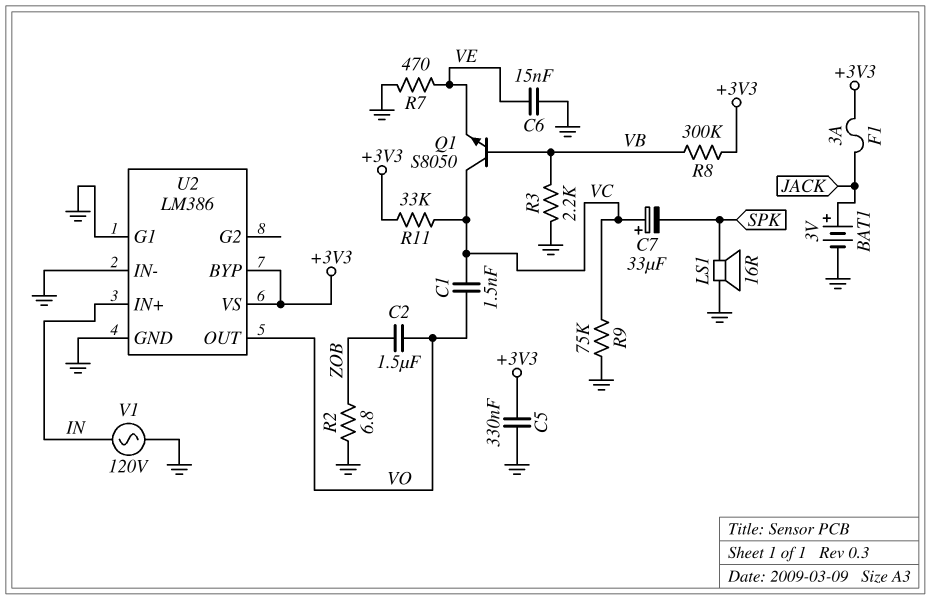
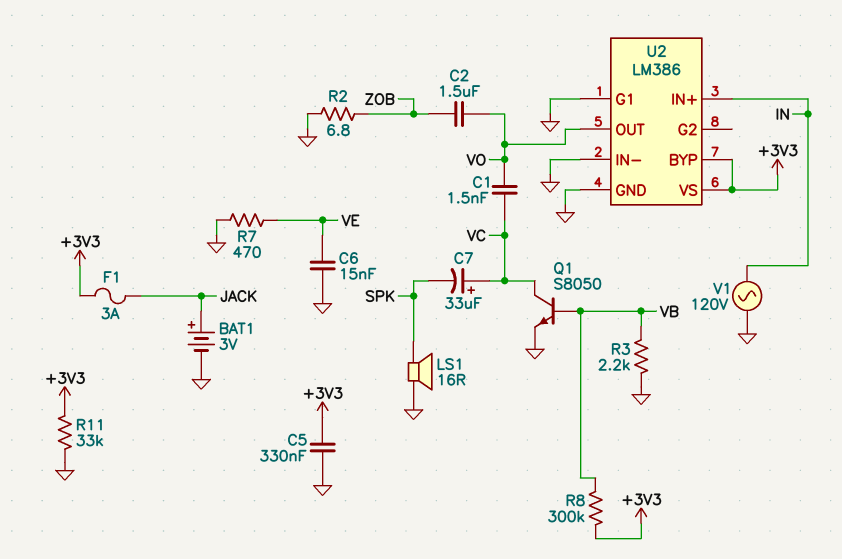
Q1: NPN S8050 (B VB, C VC, E VE) -> NPN S8050 (B VB, C VC, E GND)
R9: 75k (GND, VC) -> none
R11: 33k (+3V3, VC) -> 33k (+3V3, GND)

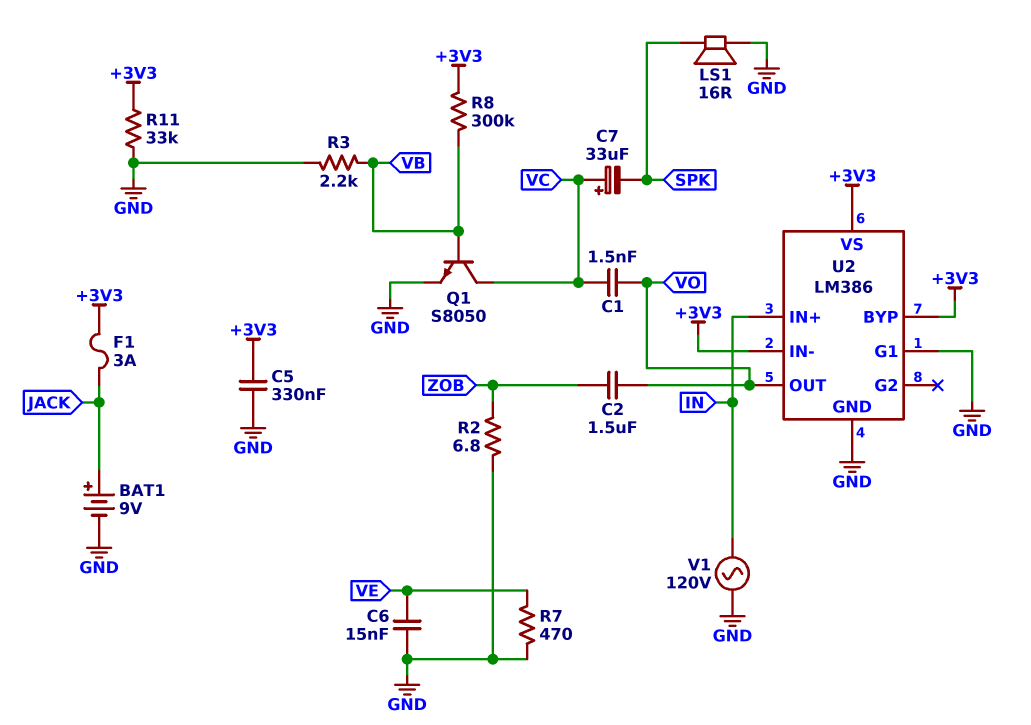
BAT1: 3V (plus JACK, minus GND) -> 9V (plus JACK, minus GND)
U2 pin IN-: GND -> +3V3

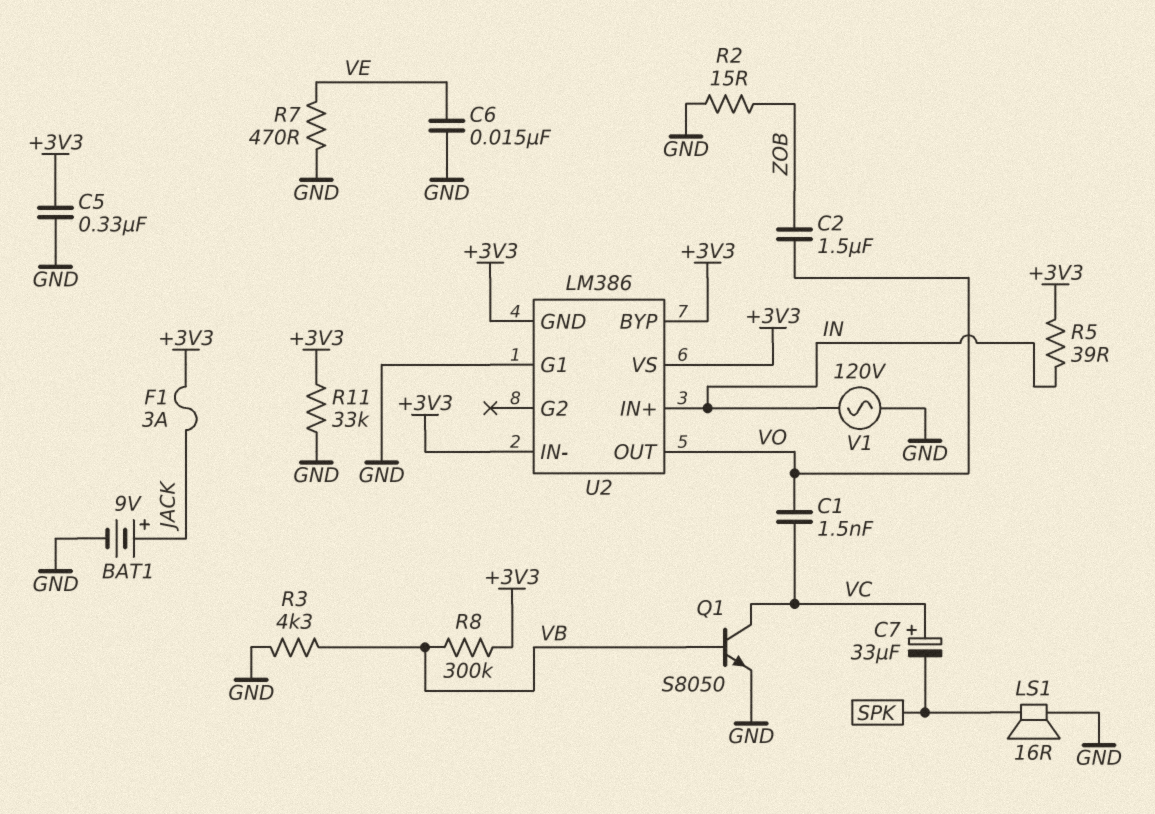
R2: 6.8 (GND, ZOB) -> 15 (GND, ZOB)
R3: 2.2k (GND, VB) -> 4.3k (GND, VB)
R5: none -> 39 (+3V3, IN)
U2 pin GND: GND -> +3V3

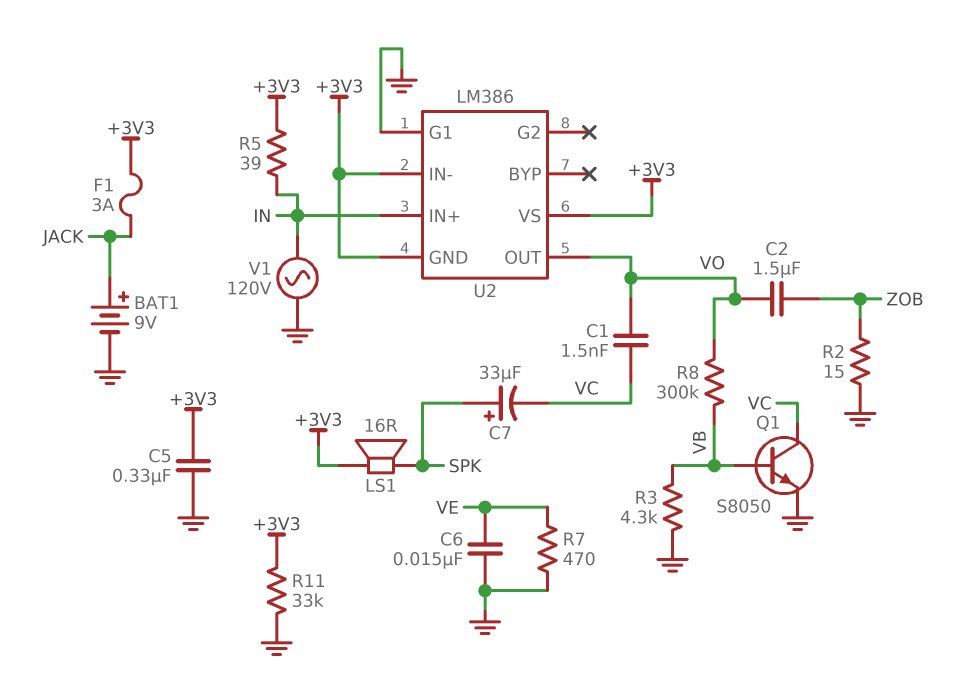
C7: 33uF (plus VC, minus SPK) -> 33uF (plus SPK, minus VC)
LS1: speaker 16R (GND, SPK) -> speaker 16R (+3V3, SPK)
R8: 300k (+3V3, VB) -> 300k (VB, VO)
U2 pin BYP: +3V3 -> none

